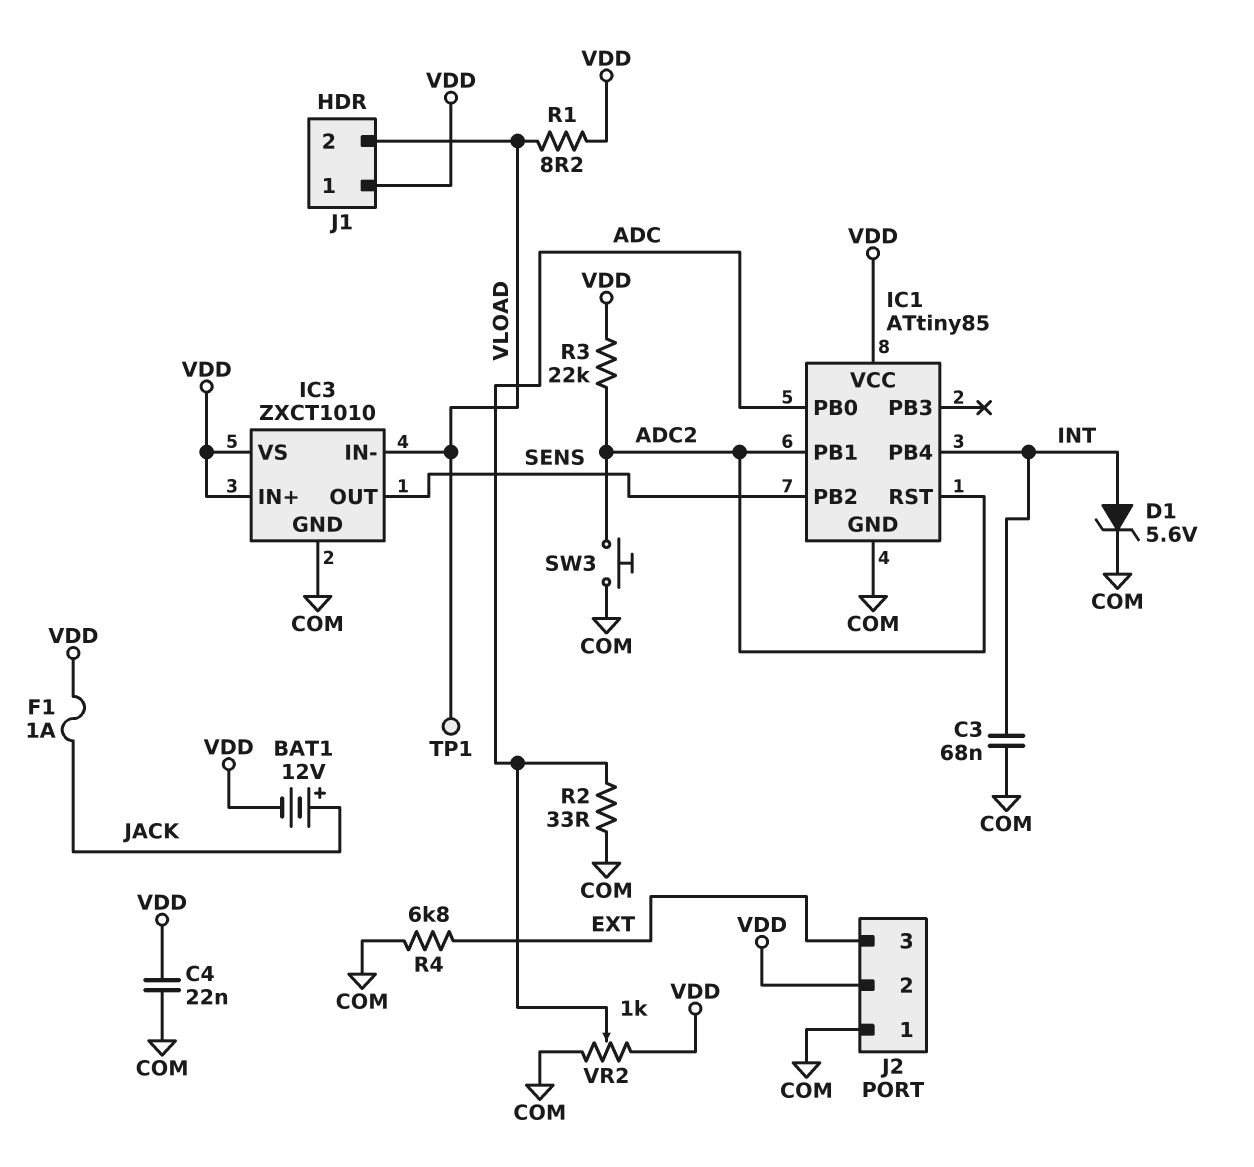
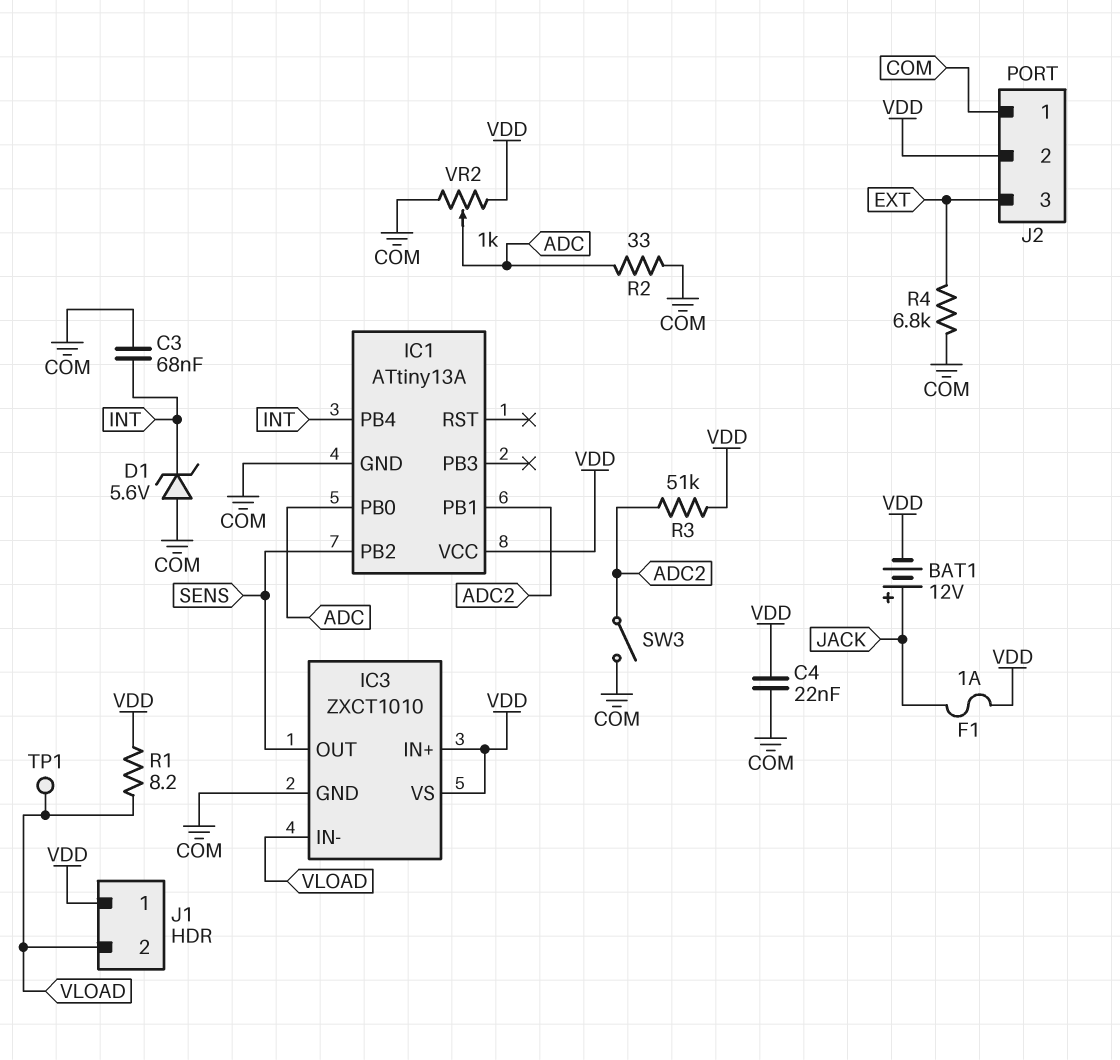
D1: zener 5.6V (A INT, K COM) -> zener 5.6V (A COM, K INT)
IC1: ATtiny85 -> ATtiny13A
IC1 pin RST: ADC2 -> none
R3: 22k (ADC2, VDD) -> 51k (ADC2, VDD)
SW3: button (ADC2, COM) -> switch (ADC2, COM)

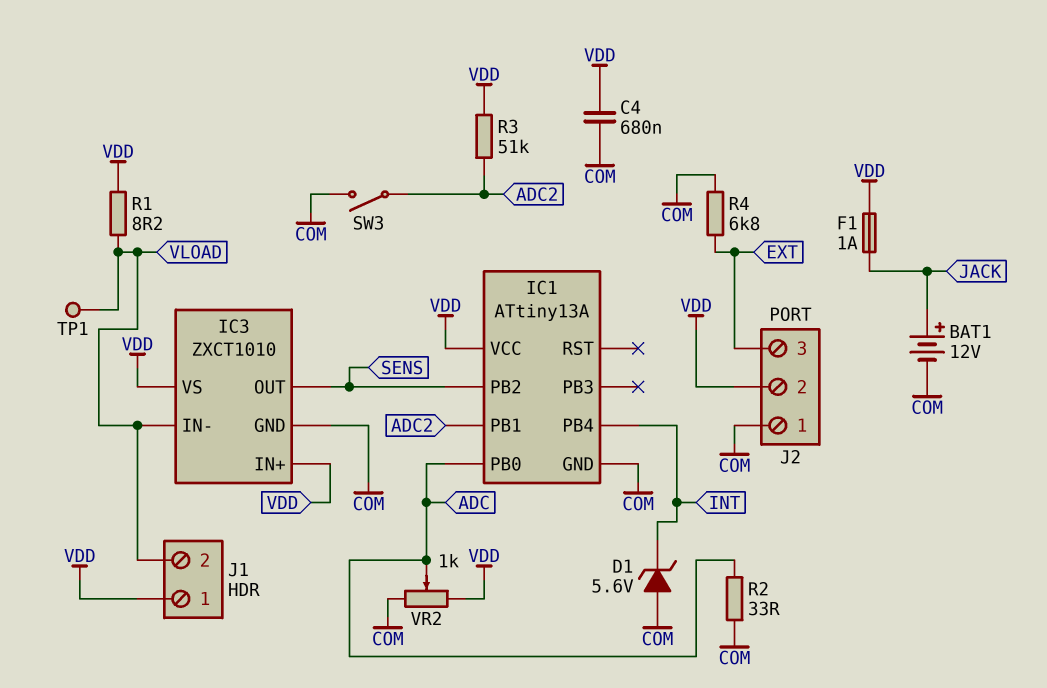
BAT1: 12V (plus JACK, minus VDD) -> 12V (plus JACK, minus COM)
C3: 68nF (COM, INT) -> none
C4: 22nF (COM, VDD) -> 680nF (COM, VDD)

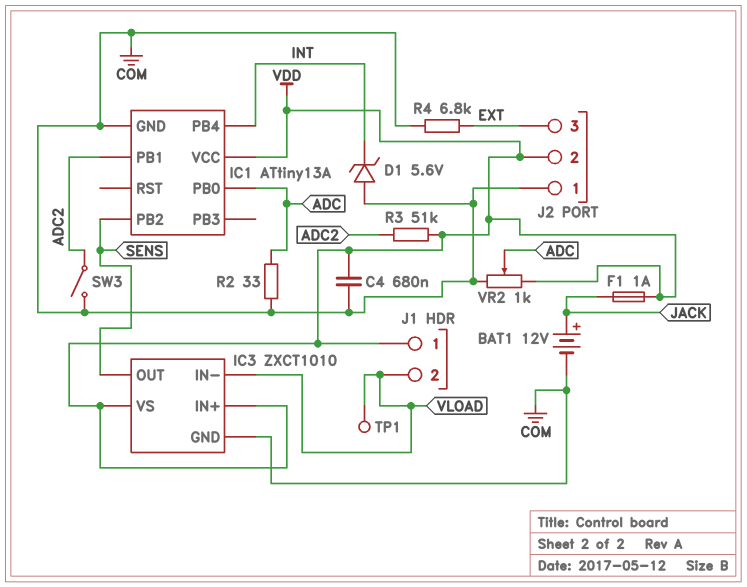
R1: 8.2 (VDD, VLOAD) -> none

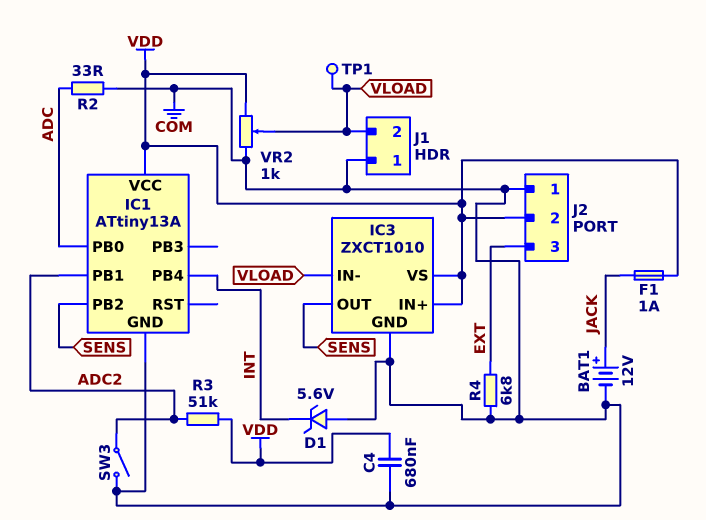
J1 pin 1: VDD -> COM
VR2: 1k (COM, VDD, wiper ADC) -> 1k (COM, VDD, wiper VLOAD)

